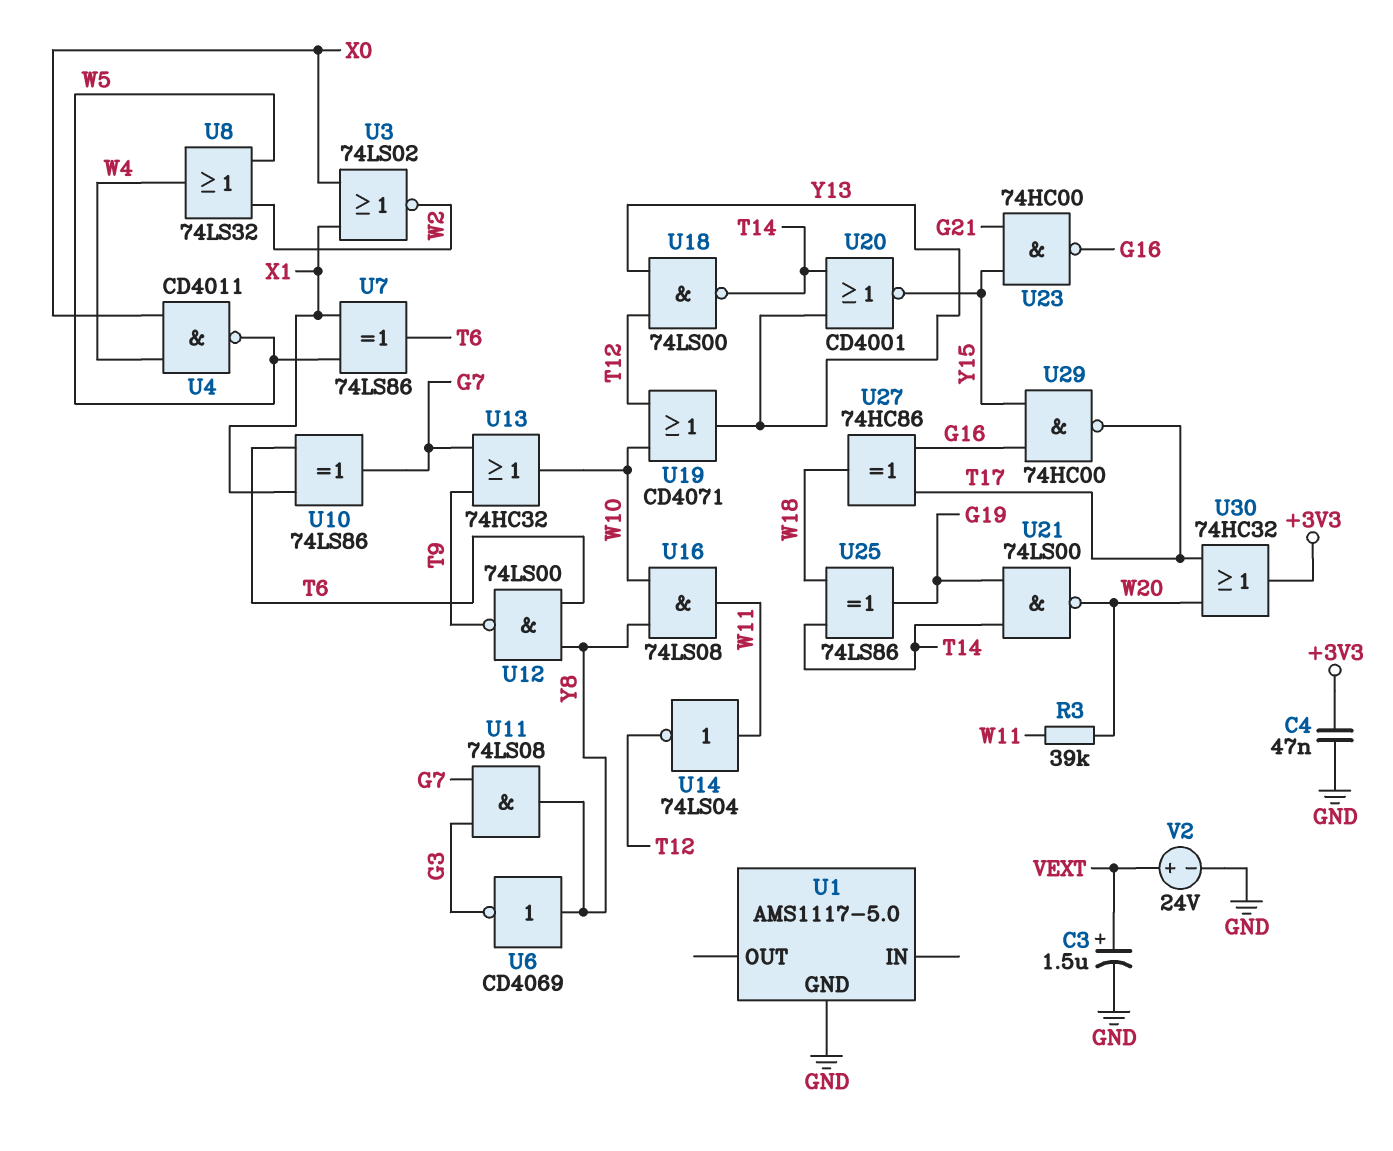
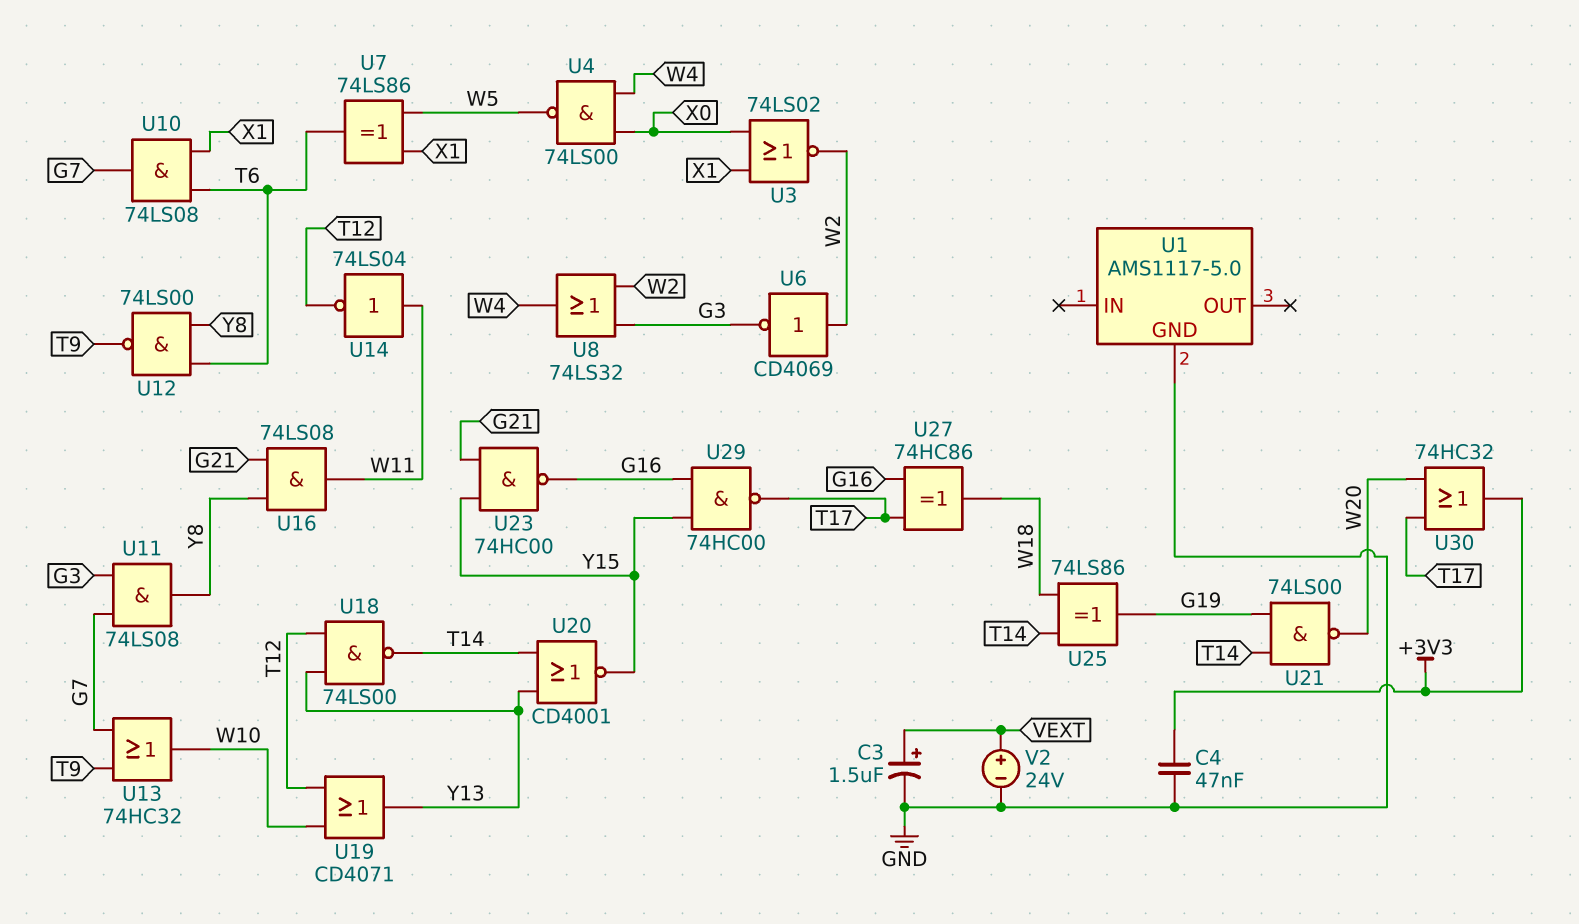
R3: 39k (W11, W20) -> none
U4: NAND CD4011 (in W4, in X0, out W5) -> NAND 74LS00 (in W4, in X0, out W5)
U6: NOT CD4069 (in Y8, out G3) -> NOT CD4069 (in W2, out G3)
U8: OR 74LS32 (in W2, in W5, out W4) -> OR 74LS32 (in G3, in W2, out W4)
U10: XOR 74LS86 (in T6, in X1, out G7) -> AND 74LS08 (in T6, in X1, out G7)
U16: AND 74LS08 (in W10, in Y8, out W11) -> AND 74LS08 (in G21, in Y8, out W11)

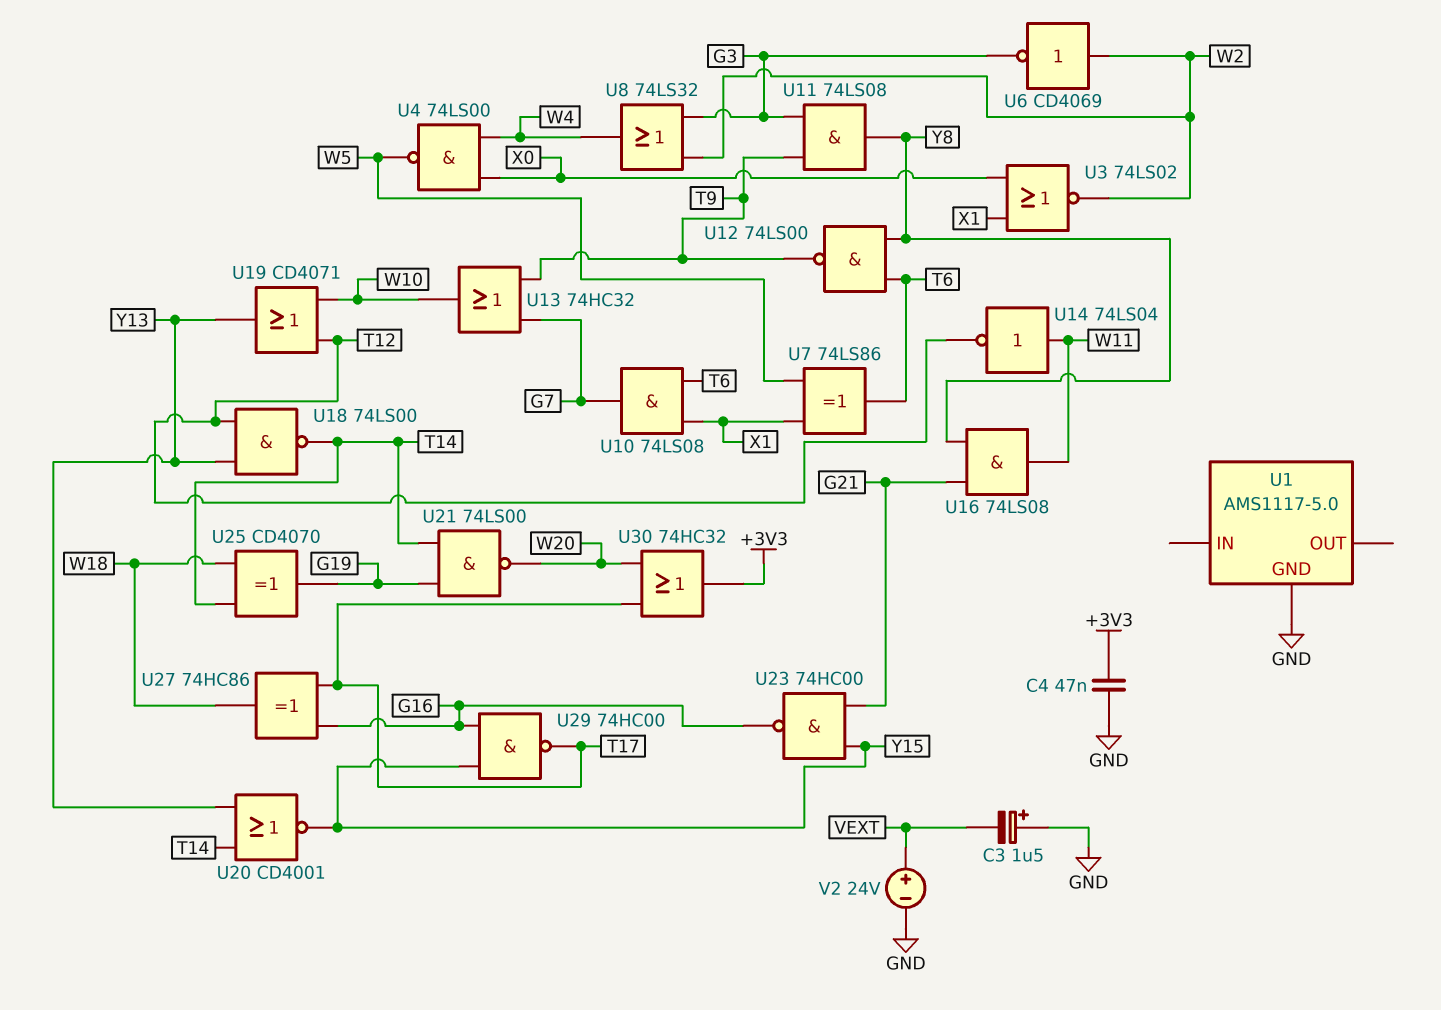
C3: 1.5uF (plus VEXT, minus GND) -> 1.5uF (plus GND, minus VEXT)
U11: AND 74LS08 (in G3, in G7, out Y8) -> AND 74LS08 (in G3, in T9, out Y8)
U25: XOR 74LS86 (in T14, in W18, out G19) -> XOR CD4070 (in T14, in W18, out G19)

